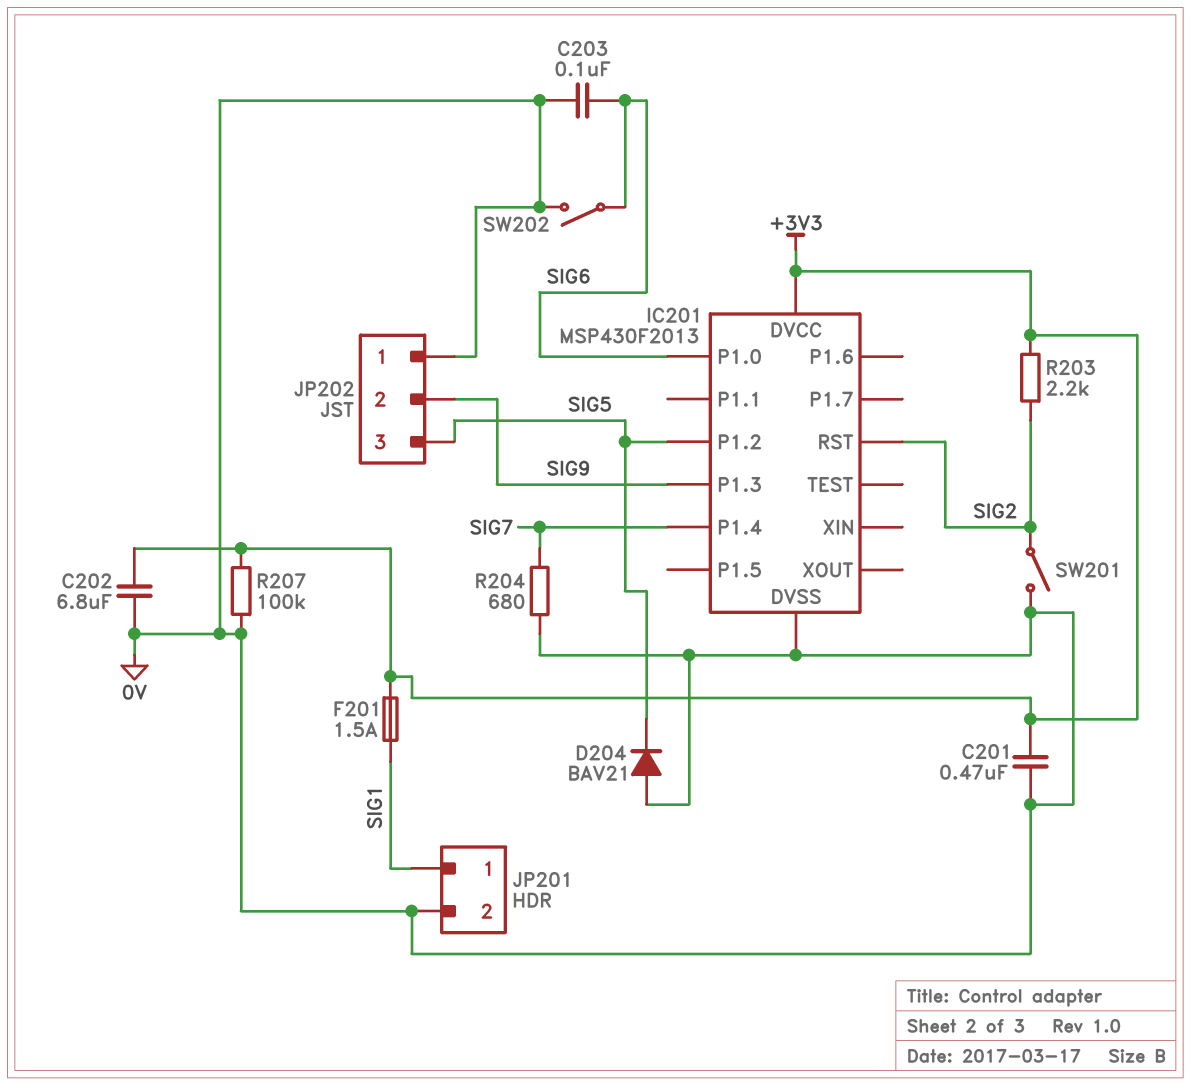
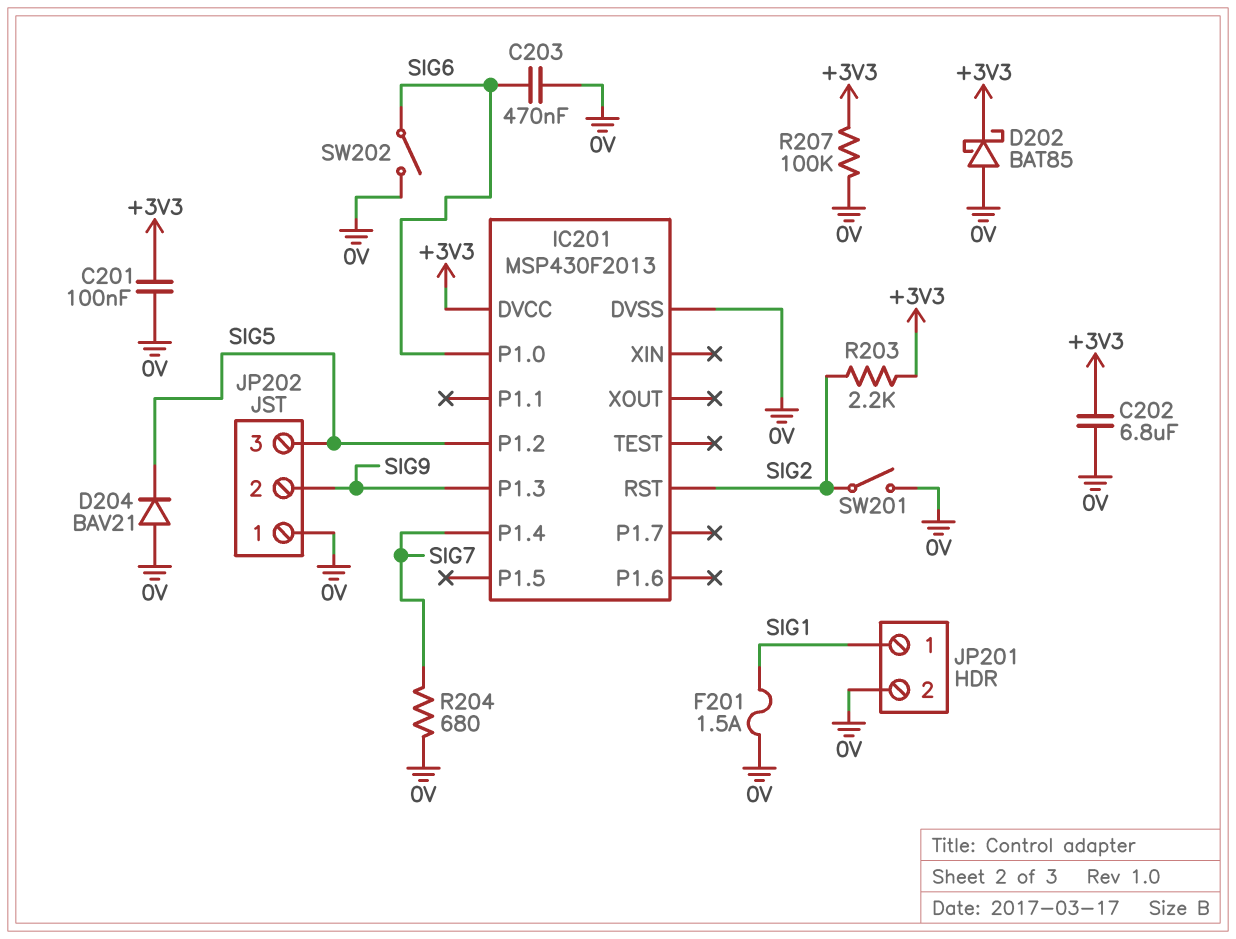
C201: 470nF (+3V3, 0V) -> 100nF (+3V3, 0V)
C203: 100nF (0V, SIG6) -> 470nF (0V, SIG6)
D202: none -> schottky BAT85 (A 0V, K +3V3)
F201: 1.5A (+3V3, SIG1) -> 1.5A (0V, SIG1)

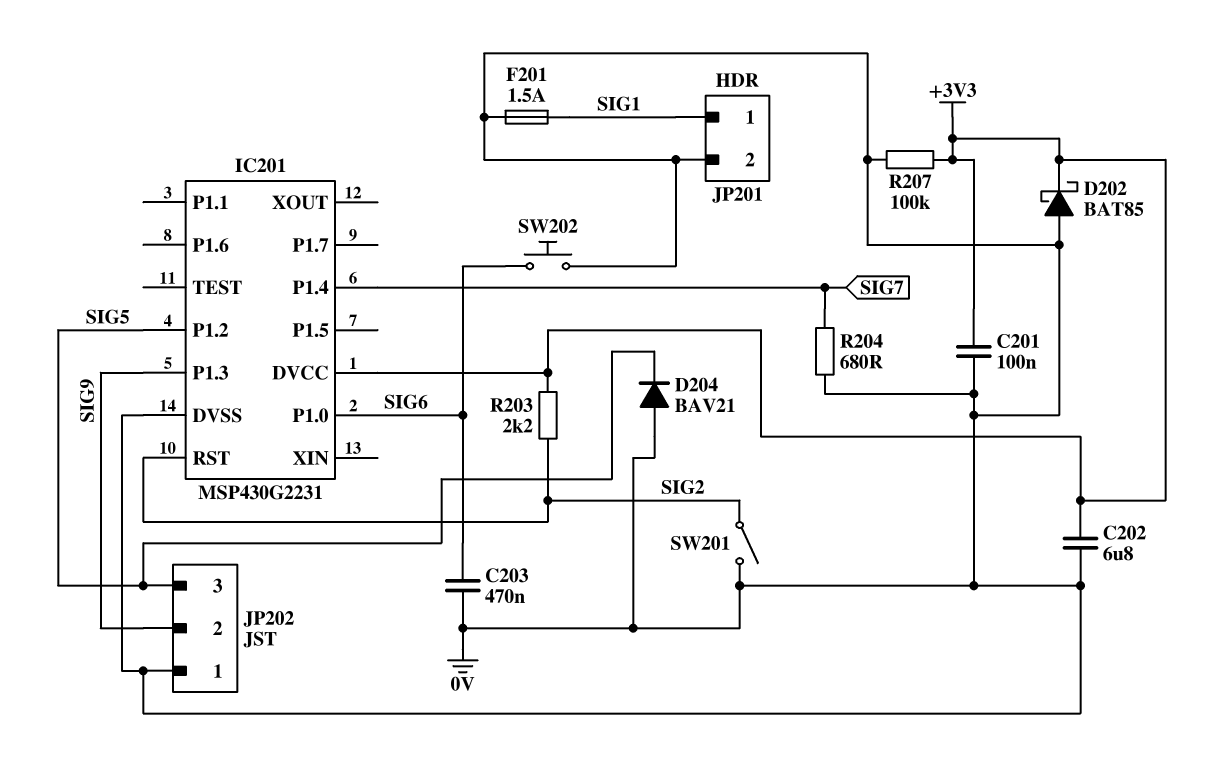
IC201: MSP430F2013 -> MSP430G2231
SW202: switch (0V, SIG6) -> button (0V, SIG6)

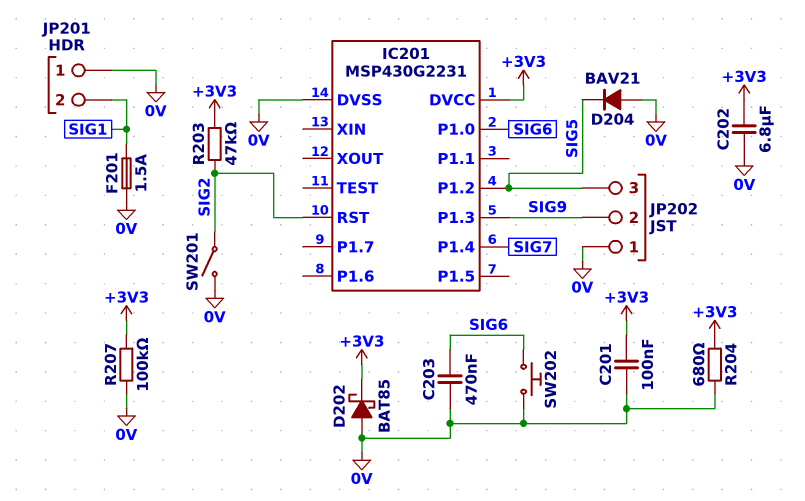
JP201 pin 1: SIG1 -> 0V
JP201 pin 2: 0V -> SIG1
R203: 2.2k (+3V3, SIG2) -> 47k (+3V3, SIG2)
R204: 680 (0V, SIG7) -> 680 (+3V3, 0V)

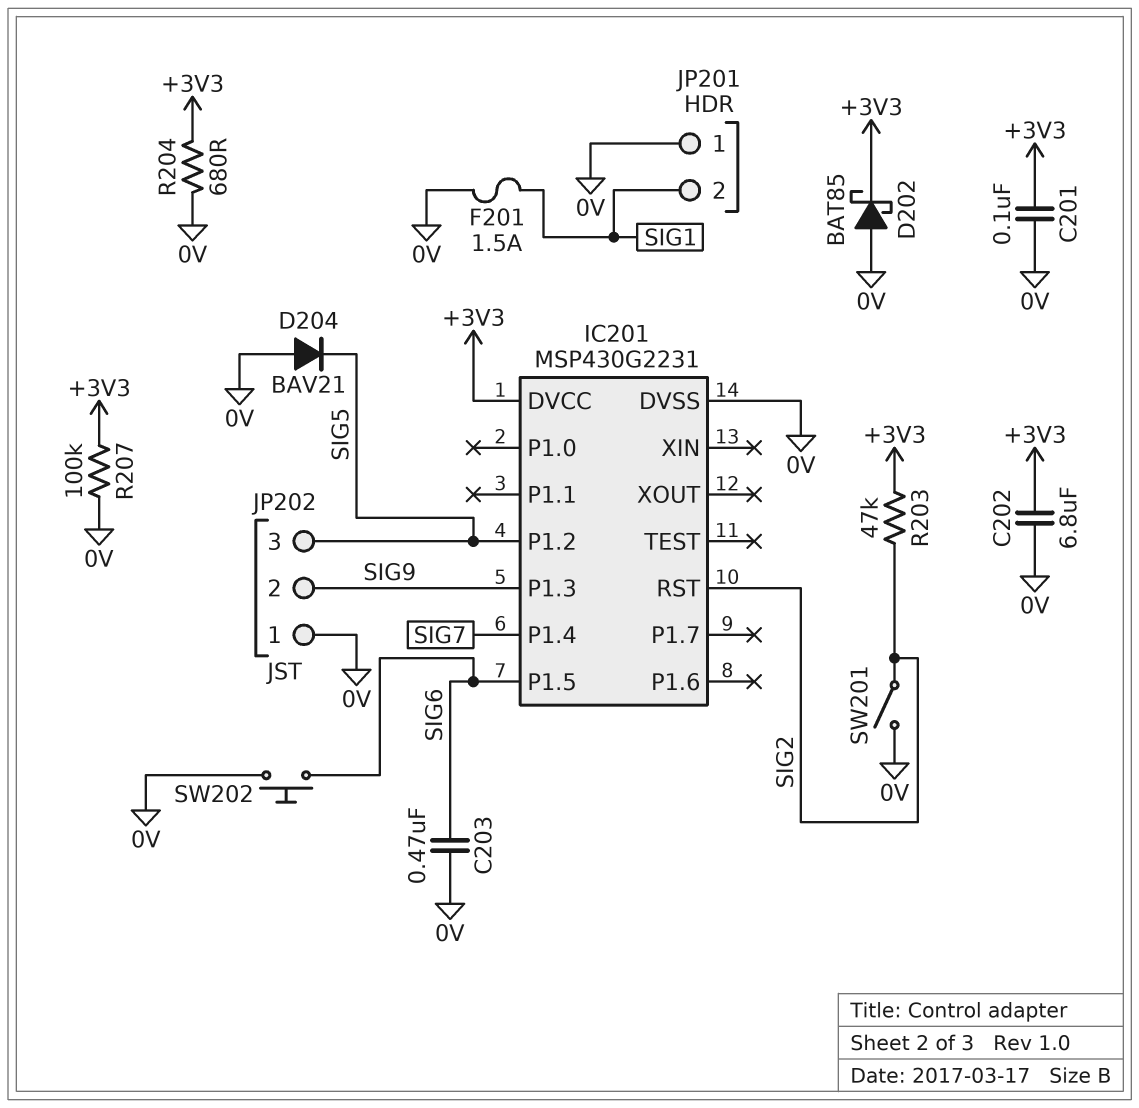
IC201 pin P1.0: SIG6 -> none
IC201 pin P1.5: none -> SIG6

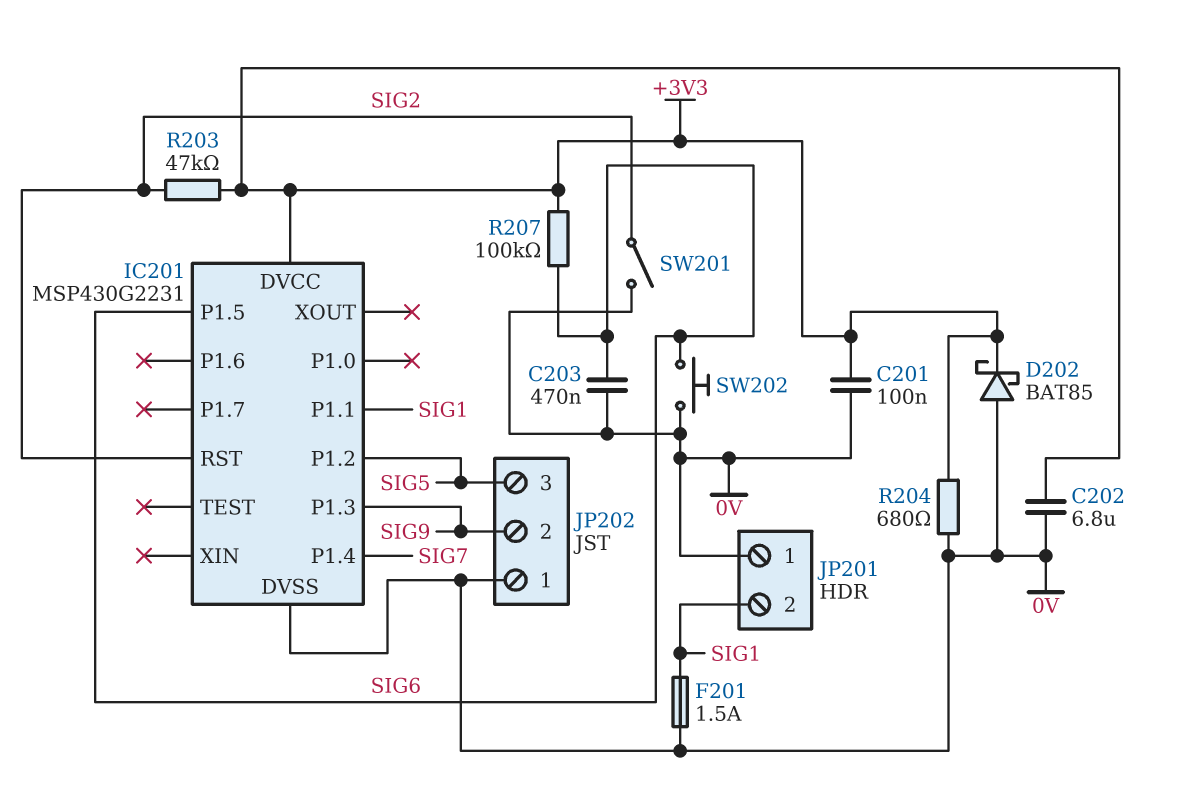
D204: diode BAV21 (A 0V, K SIG5) -> none
IC201 pin P1.1: none -> SIG1
R207: 100k (+3V3, 0V) -> 100k (+3V3, SIG6)

